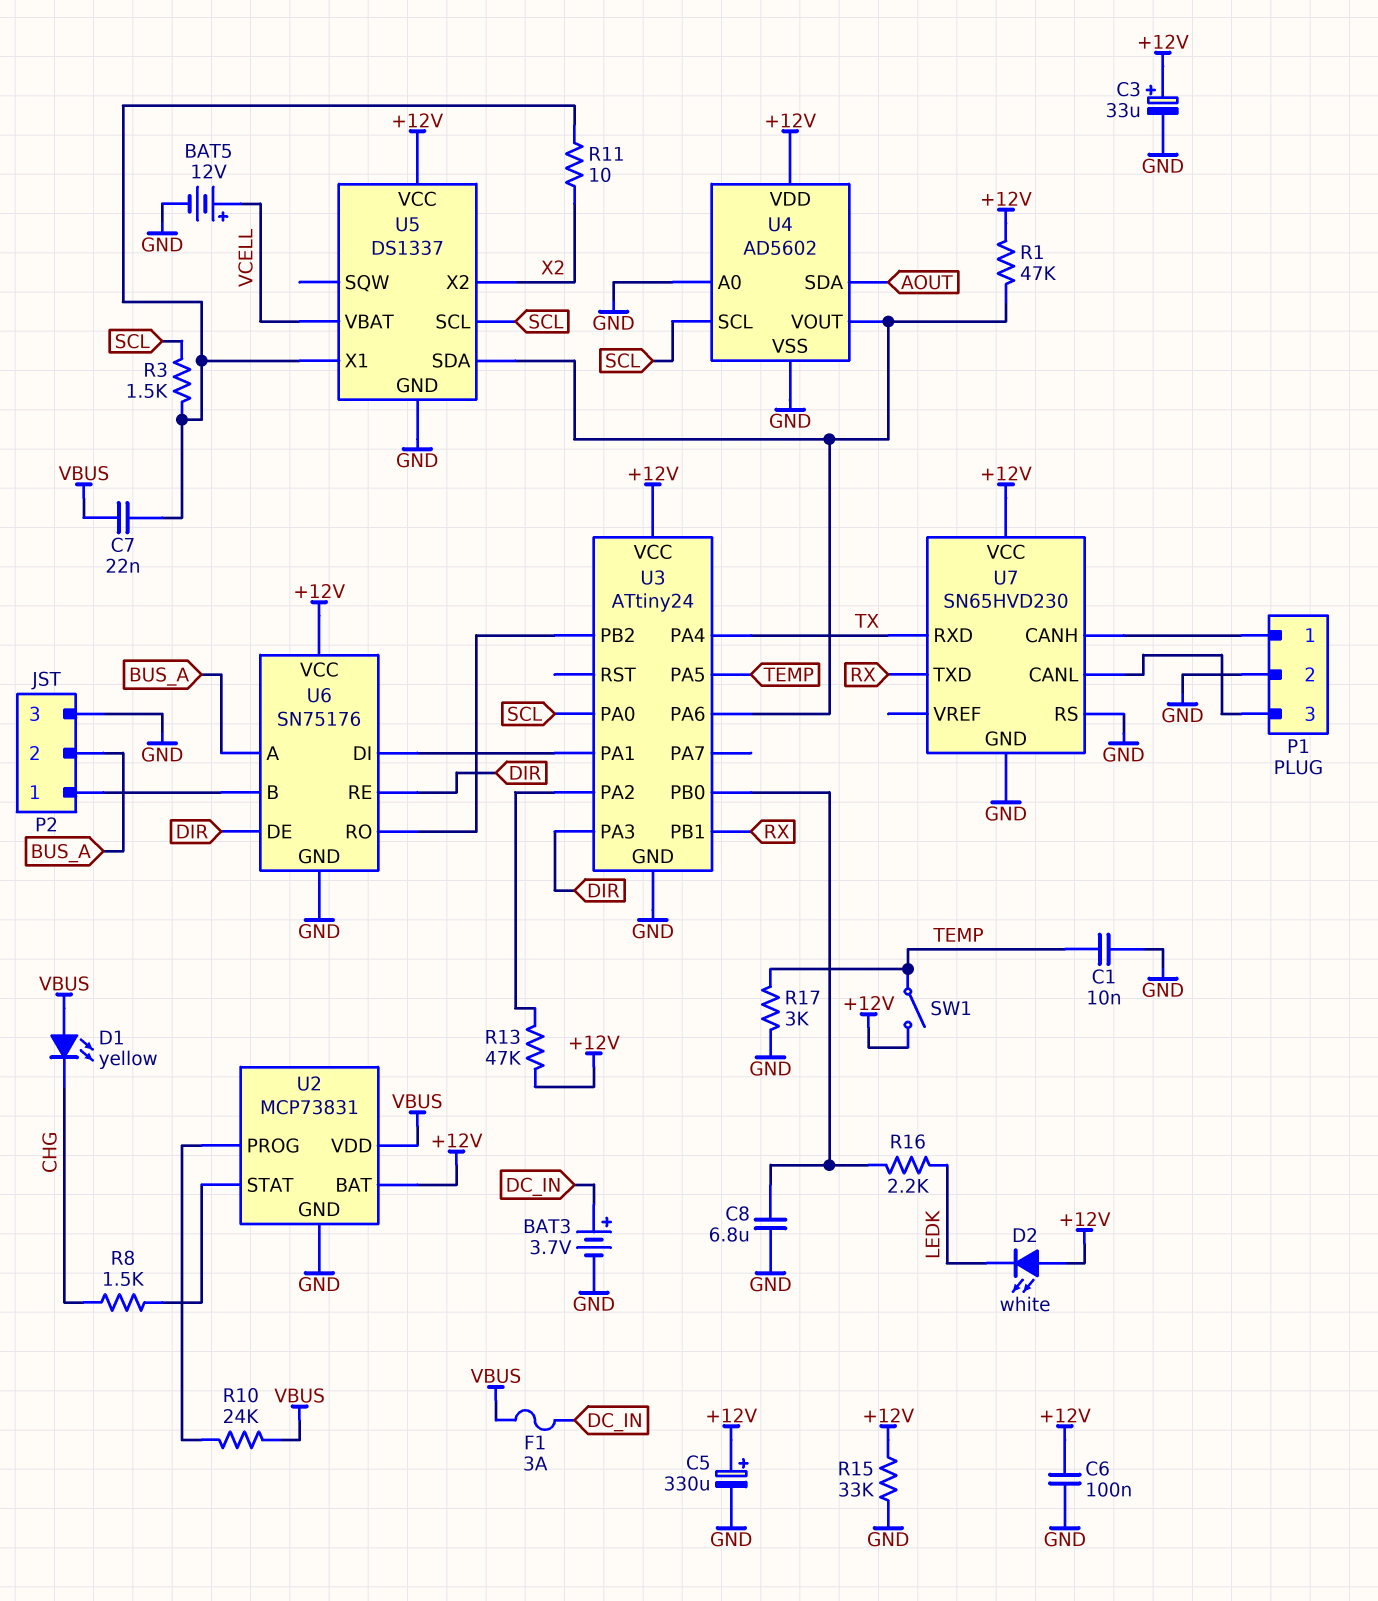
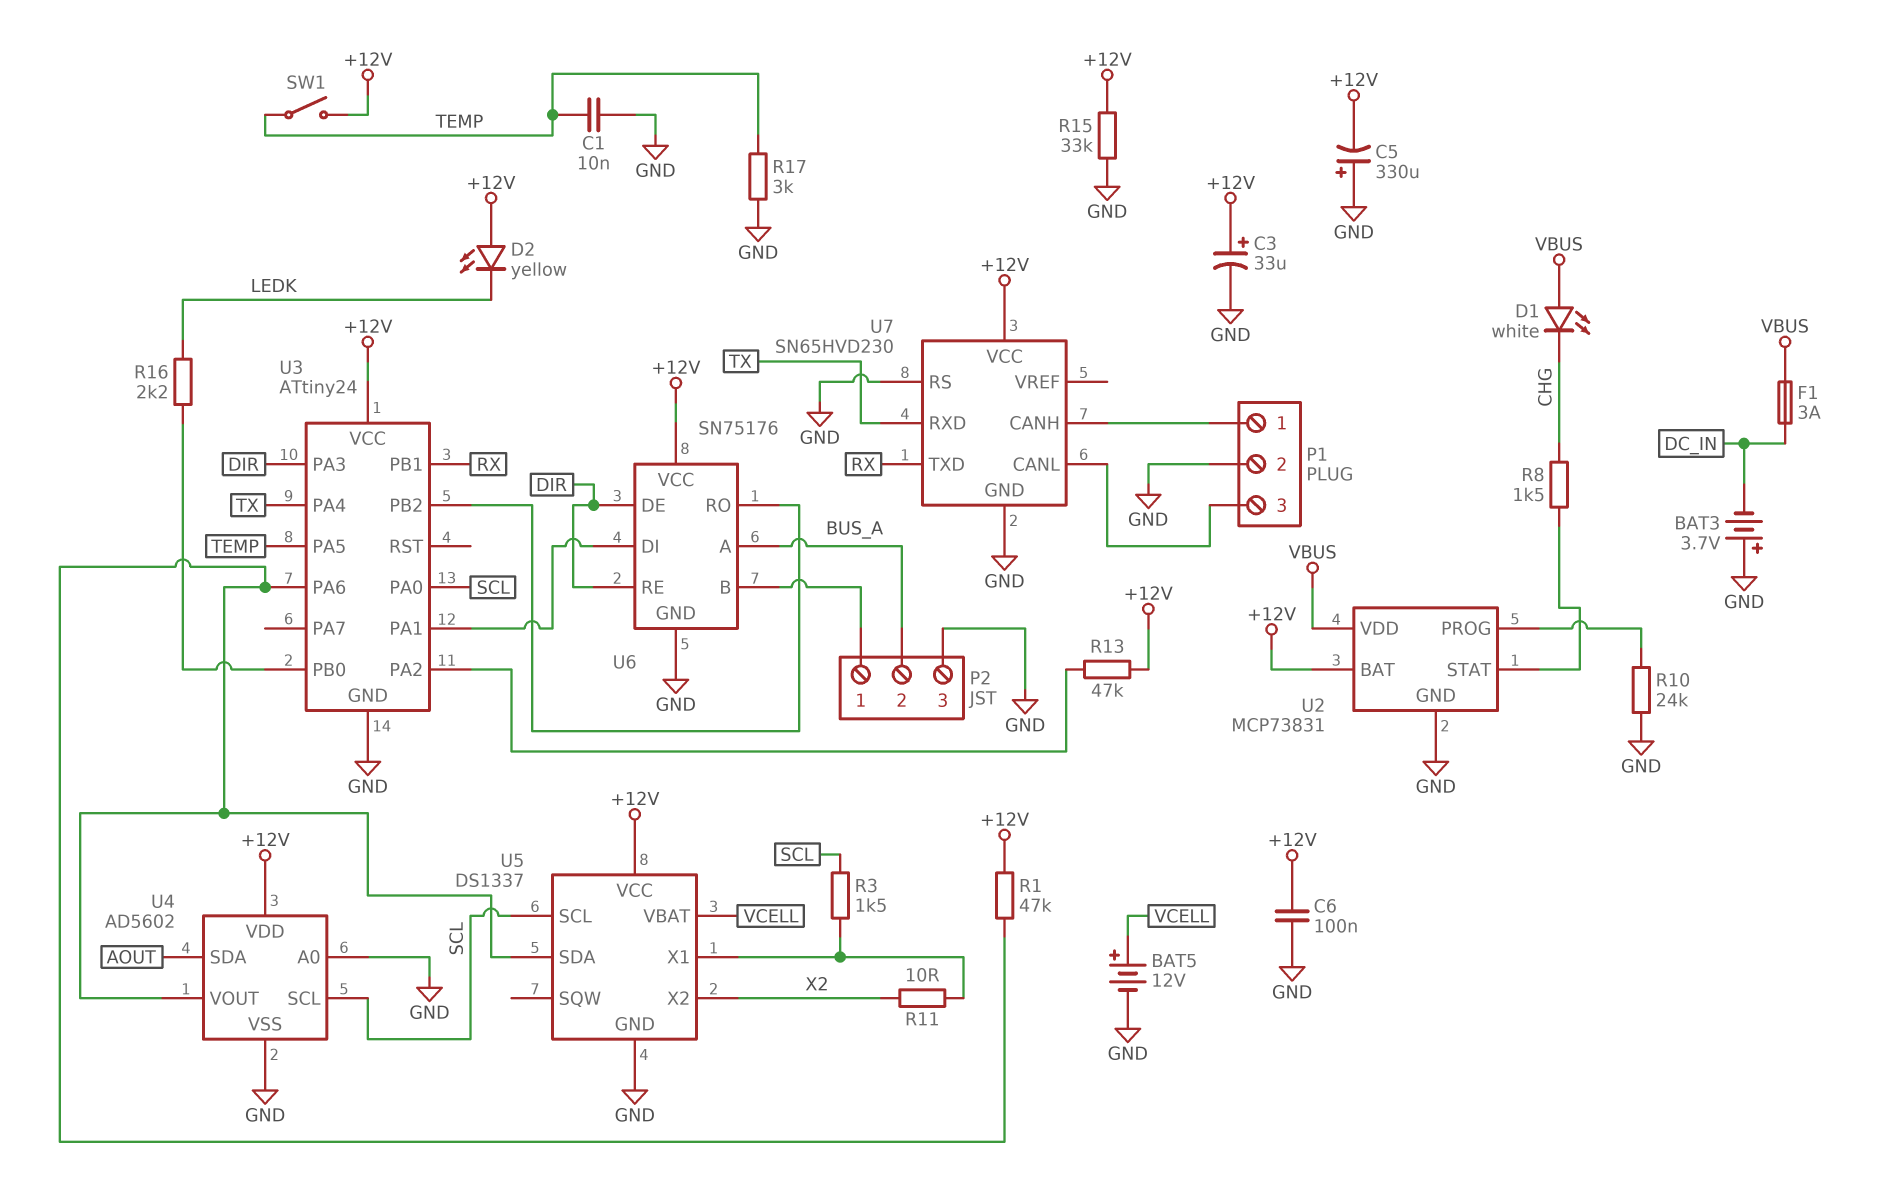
BAT3: 3.7V (plus DC_IN, minus GND) -> 3.7V (plus GND, minus DC_IN)
C5: 330uF (plus +12V, minus GND) -> 330uF (plus GND, minus +12V)
C7: 22nF (U5/X1, VBUS) -> none
C8: 6.8uF (GND, U3/PB0) -> none
D1: LED yellow (A VBUS, K CHG) -> LED white (A VBUS, K CHG)
D2: LED white (A +12V, K LEDK) -> LED yellow (A +12V, K LEDK)
R10: 24k (U2/PROG, VBUS) -> 24k (GND, U2/PROG)

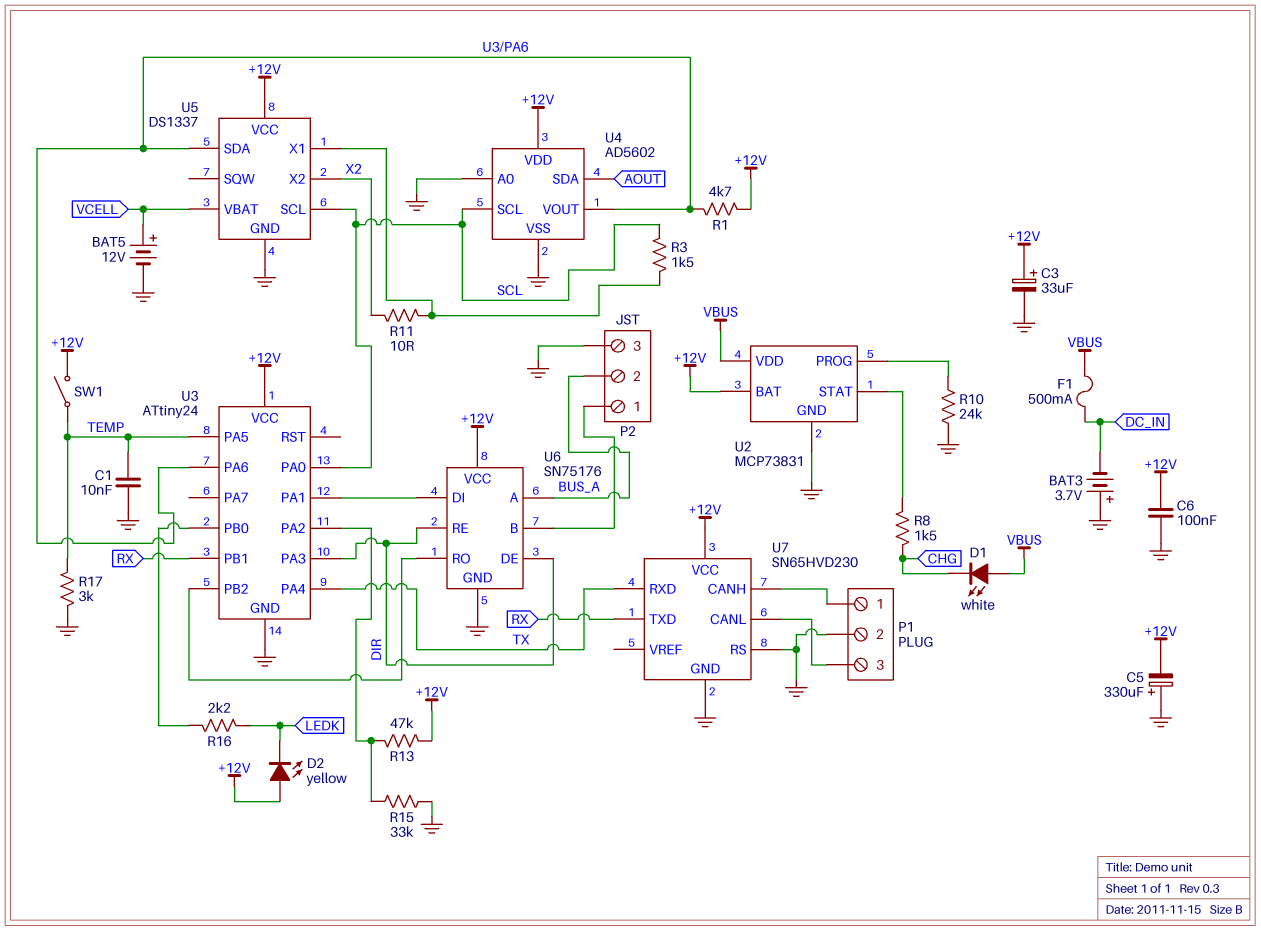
F1: 3A (DC_IN, VBUS) -> 500mA (DC_IN, VBUS)
R1: 47k (+12V, U3/PA6) -> 4.7k (+12V, U3/PA6)
R15: 33k (+12V, GND) -> 33k (GND, U3/PA2)

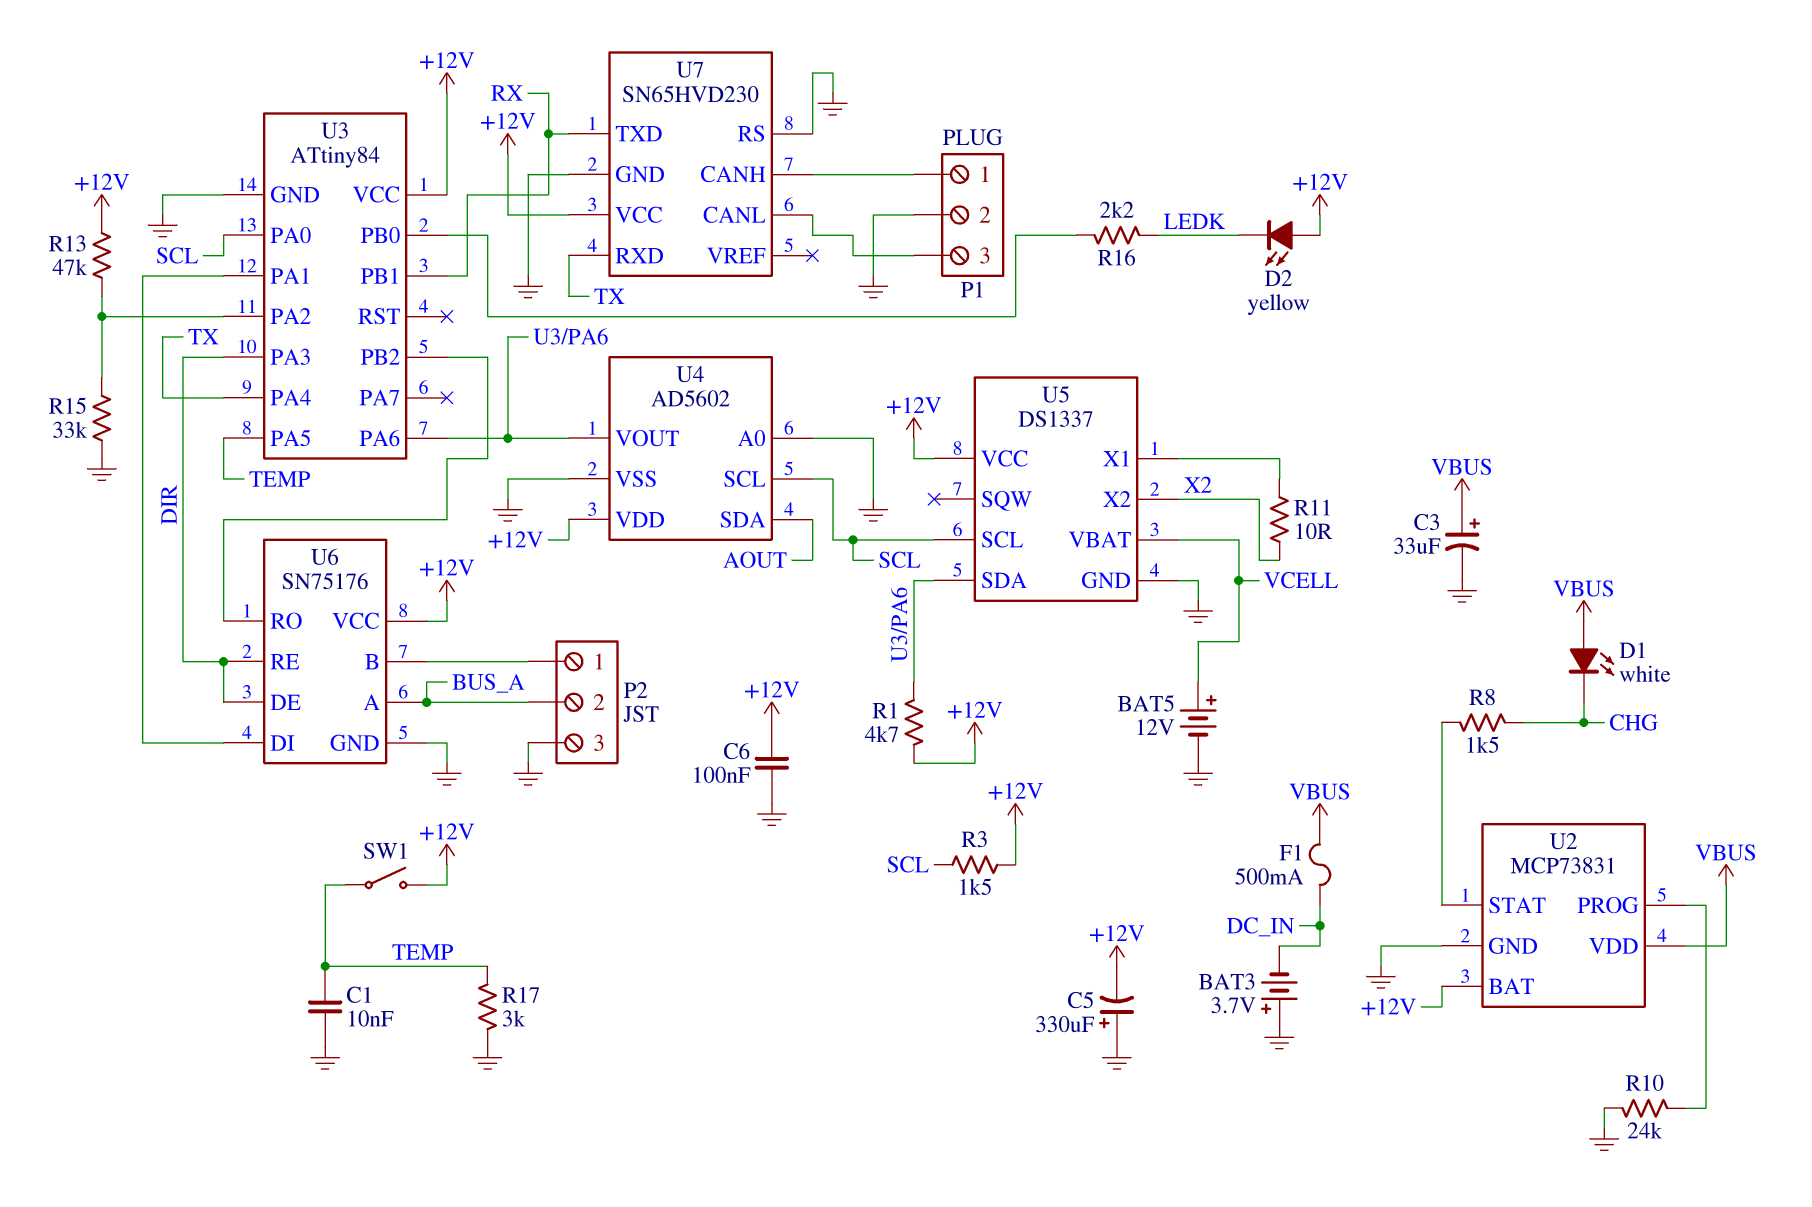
C3: 33uF (plus +12V, minus GND) -> 33uF (plus VBUS, minus GND)
R3: 1.5k (SCL, U5/X1) -> 1.5k (+12V, SCL)
U3: ATtiny24 -> ATtiny84

